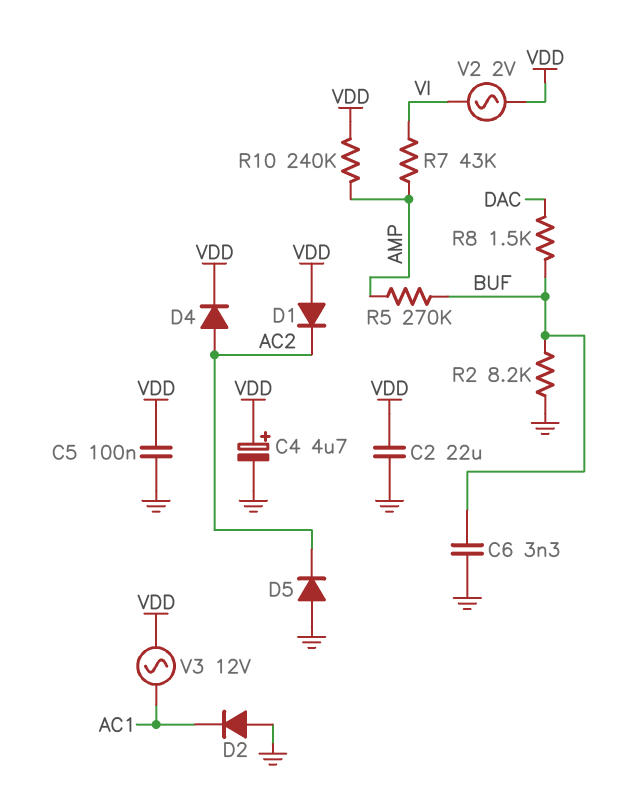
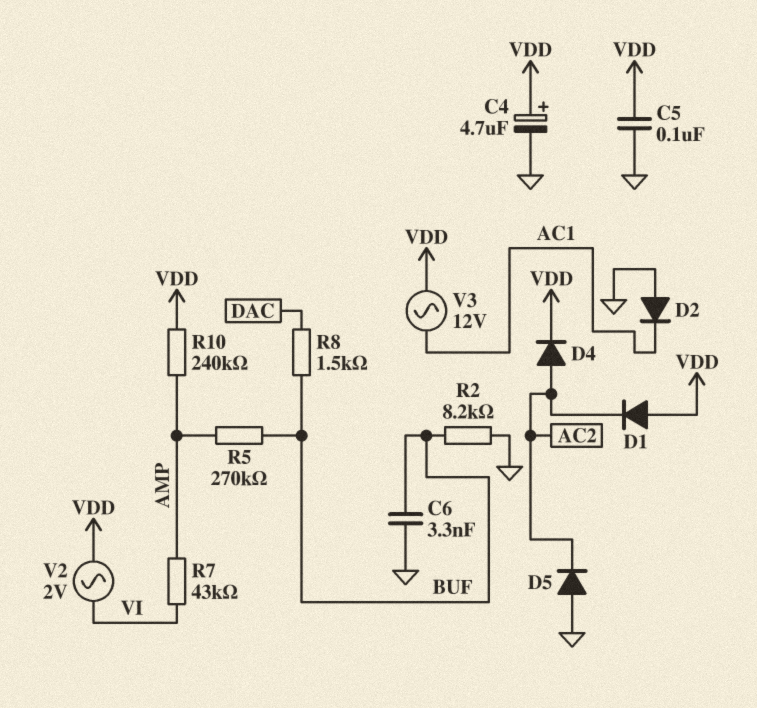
C2: 22uF (GND, VDD) -> none

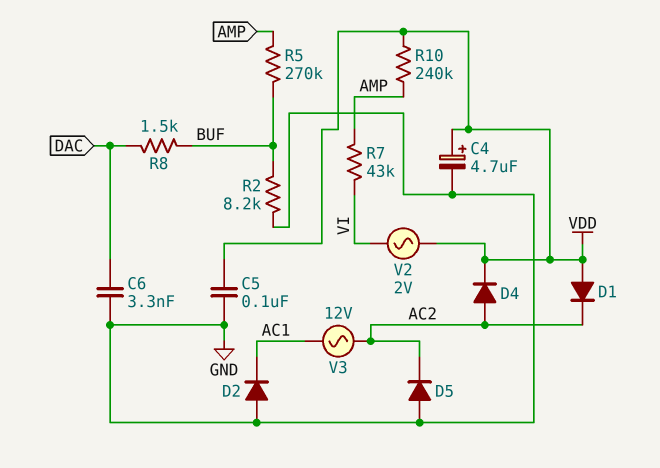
C6: 3.3nF (BUF, GND) -> 3.3nF (DAC, GND)
V3: AC 12V (AC1, VDD) -> AC 12V (AC1, AC2)

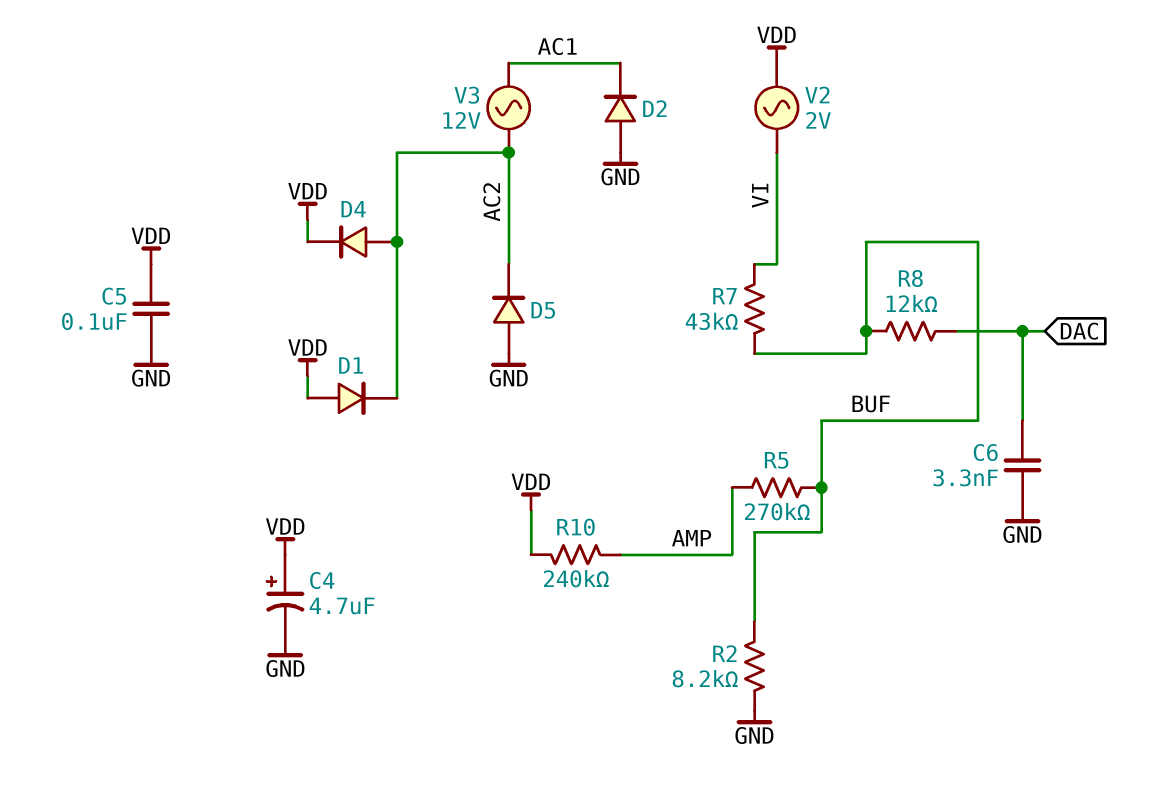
R7: 43k (AMP, VI) -> 43k (BUF, VI)
R8: 1.5k (BUF, DAC) -> 12k (BUF, DAC)

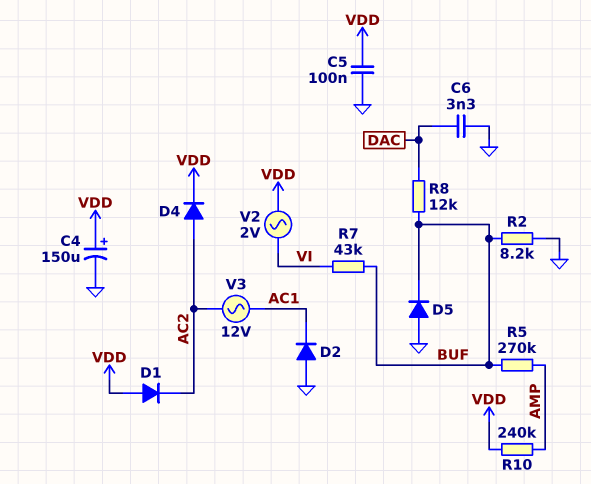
C4: 4.7uF (plus VDD, minus GND) -> 150uF (plus VDD, minus GND)
D5: diode (A GND, K AC2) -> diode (A GND, K BUF)

